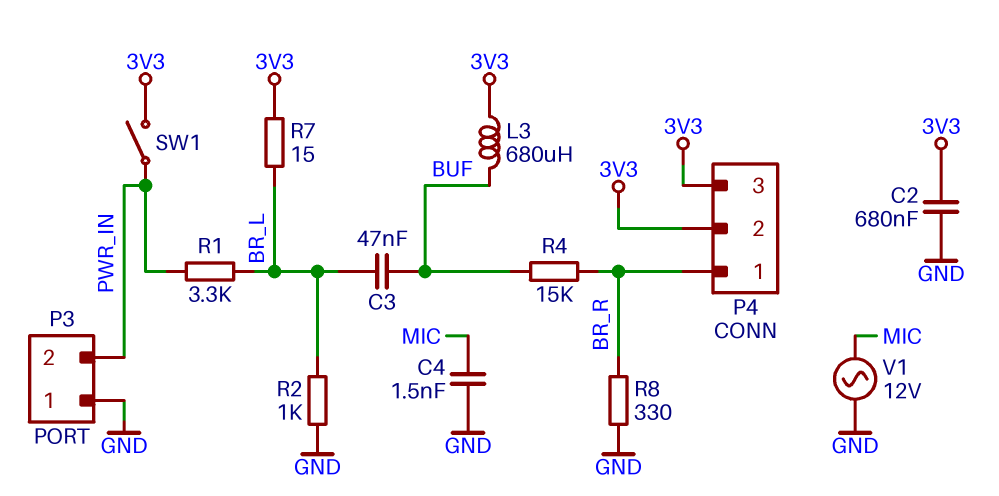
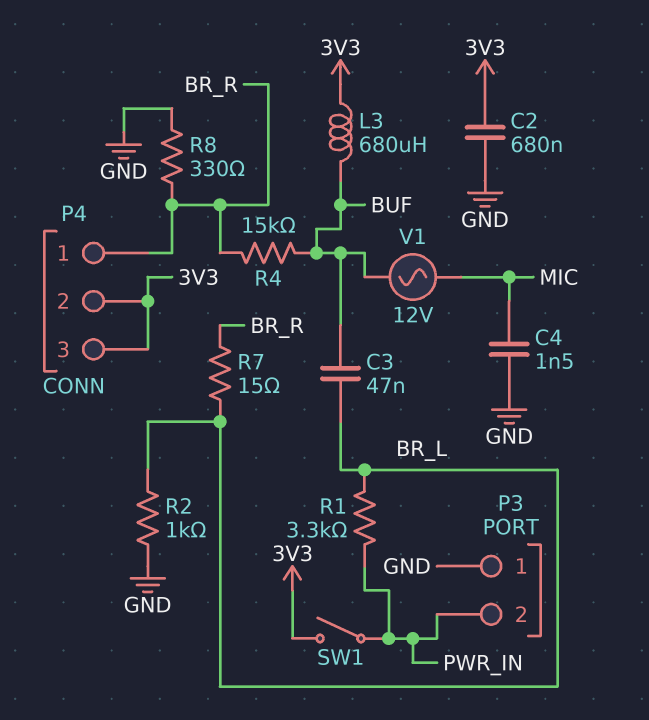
R7: 15 (3V3, BR_L) -> 15 (BR_L, BR_R)
V1: AC 12V (GND, MIC) -> AC 12V (BUF, MIC)

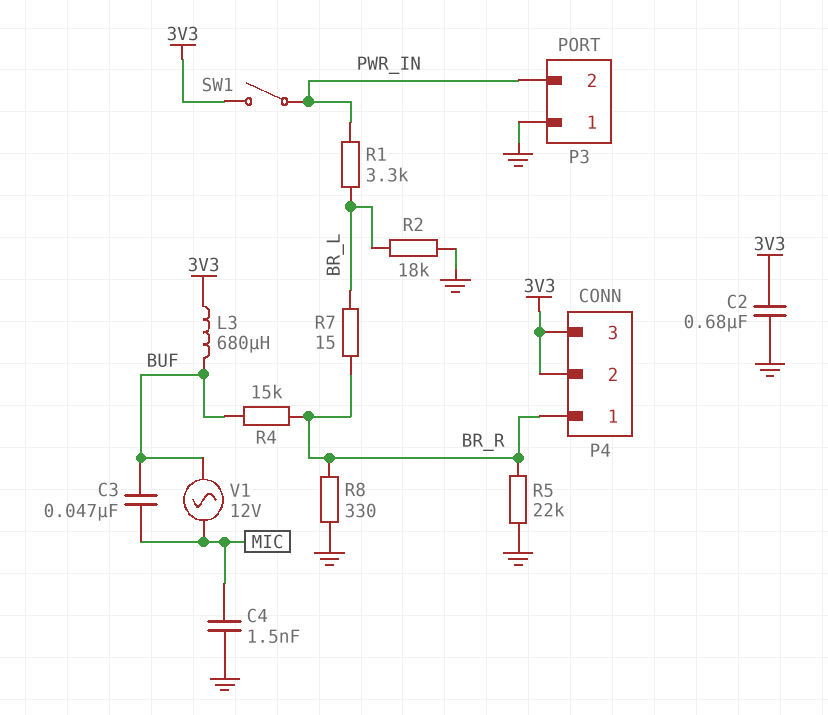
C3: 47nF (BR_L, BUF) -> 47nF (BUF, MIC)
R2: 1k (BR_L, GND) -> 18k (BR_L, GND)
R5: none -> 22k (BR_R, GND)

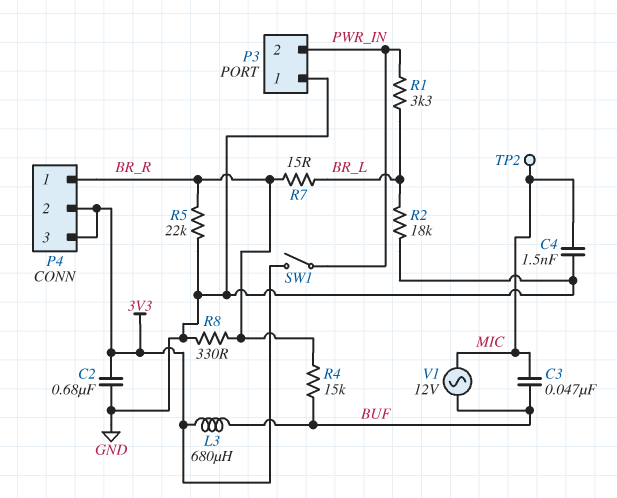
TP2: none -> test point (MIC)

